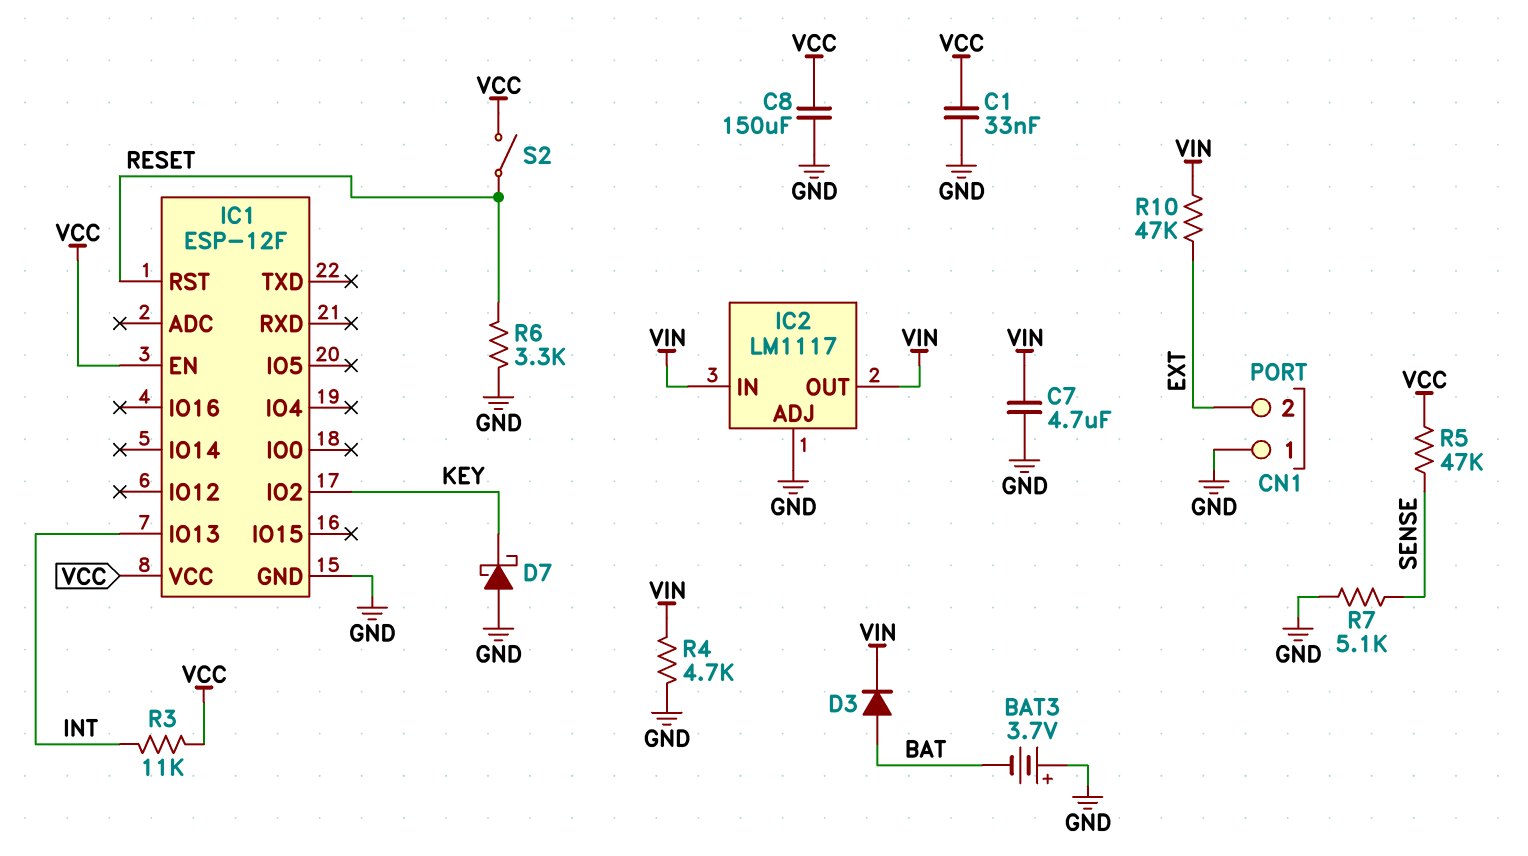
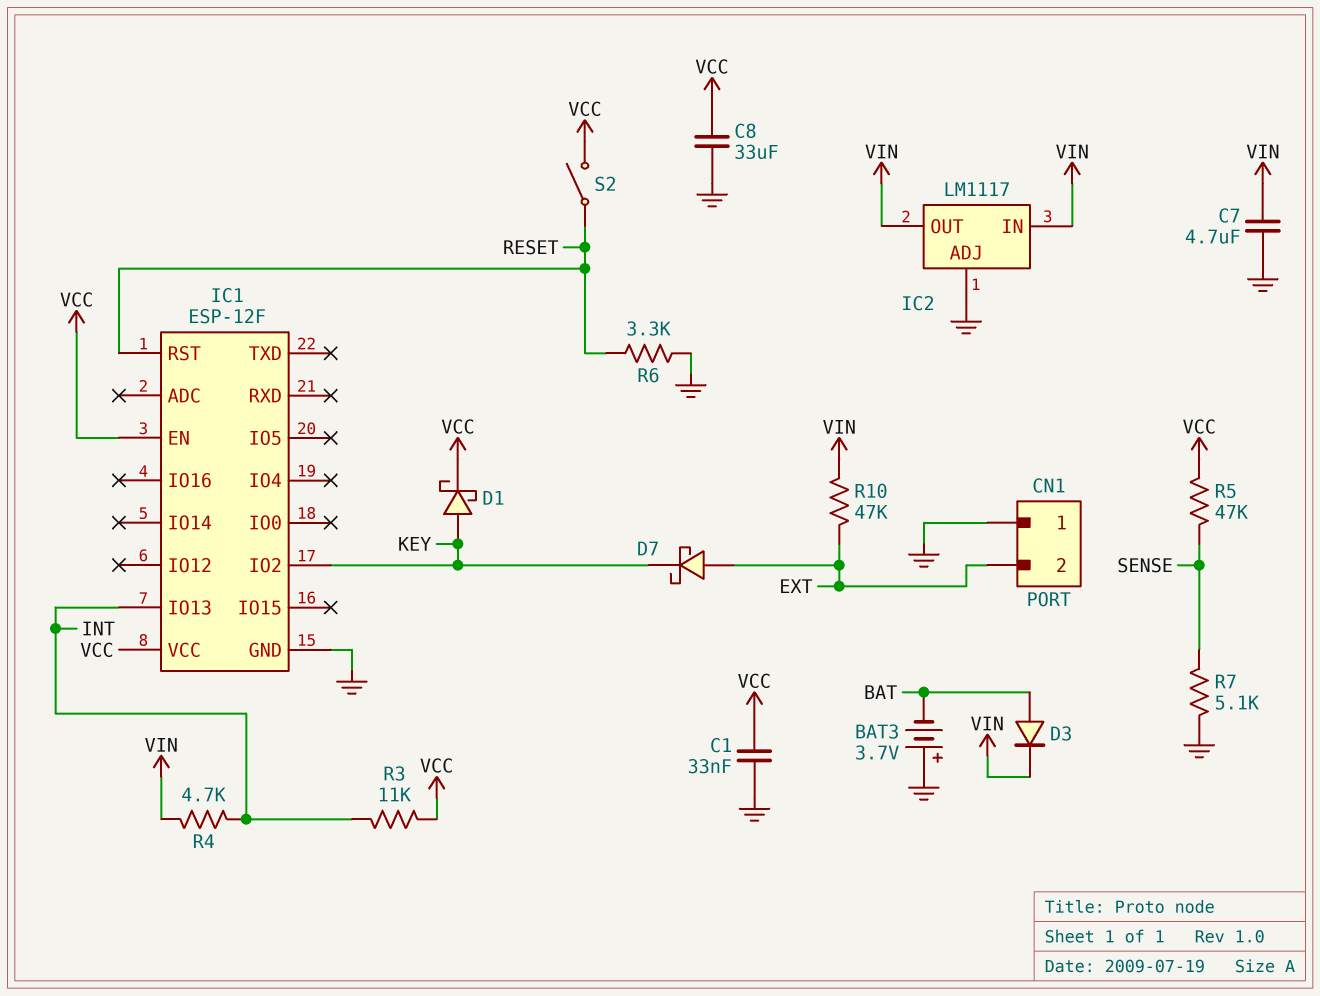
C8: 150uF (GND, VCC) -> 33uF (GND, VCC)
D1: none -> schottky (A KEY, K VCC)
D7: schottky (A GND, K KEY) -> schottky (A EXT, K KEY)
R4: 4.7k (GND, VIN) -> 4.7k (INT, VIN)

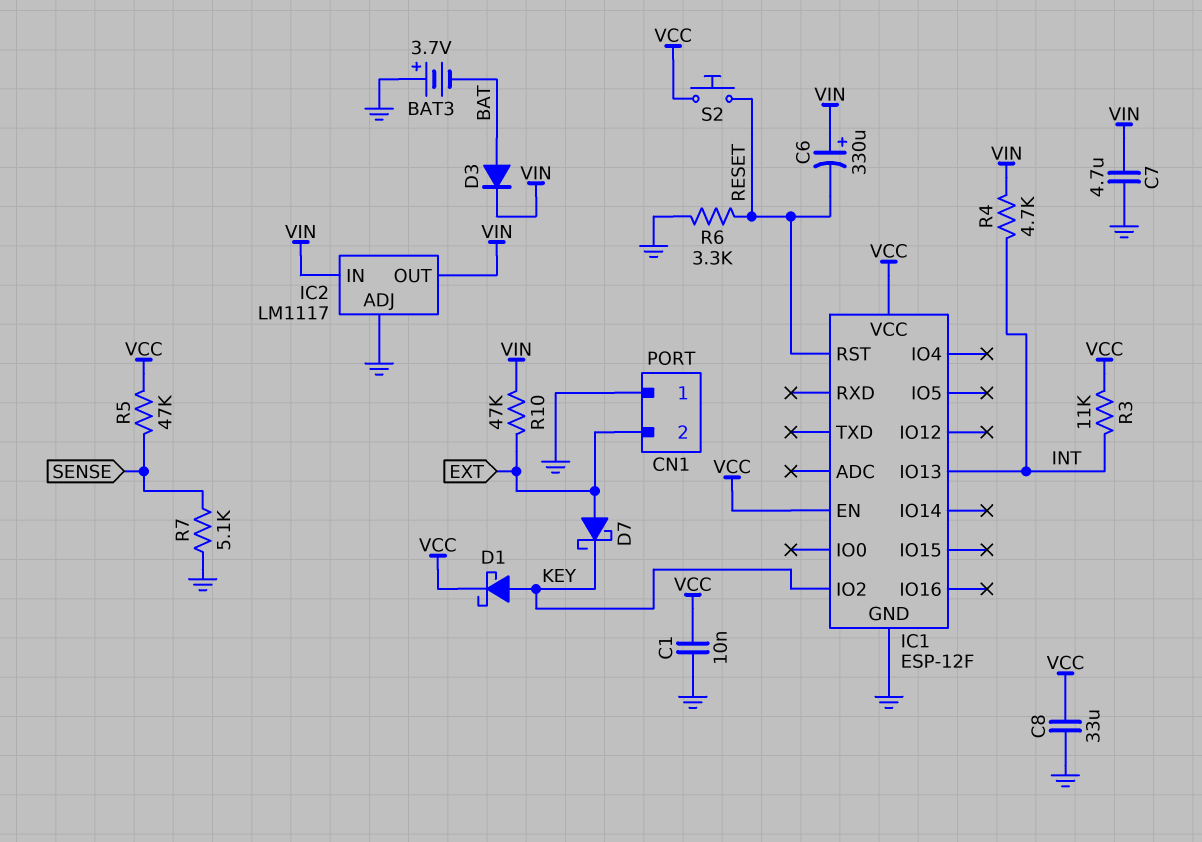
C1: 33nF (GND, VCC) -> 10nF (GND, VCC)
C6: none -> 330uF (plus VIN, minus RESET)
S2: switch (RESET, VCC) -> button (RESET, VCC)

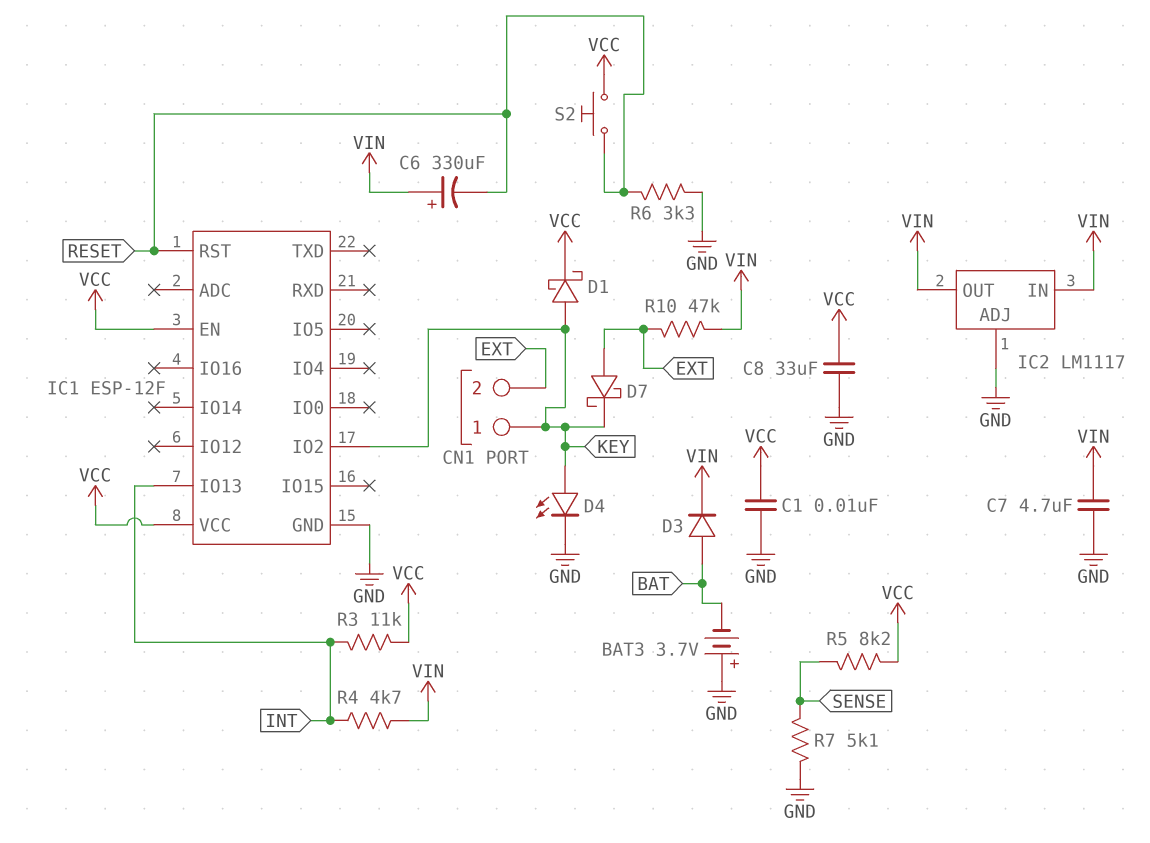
CN1 pin 1: GND -> KEY
D4: none -> LED (A KEY, K GND)
R5: 47k (SENSE, VCC) -> 8.2k (SENSE, VCC)

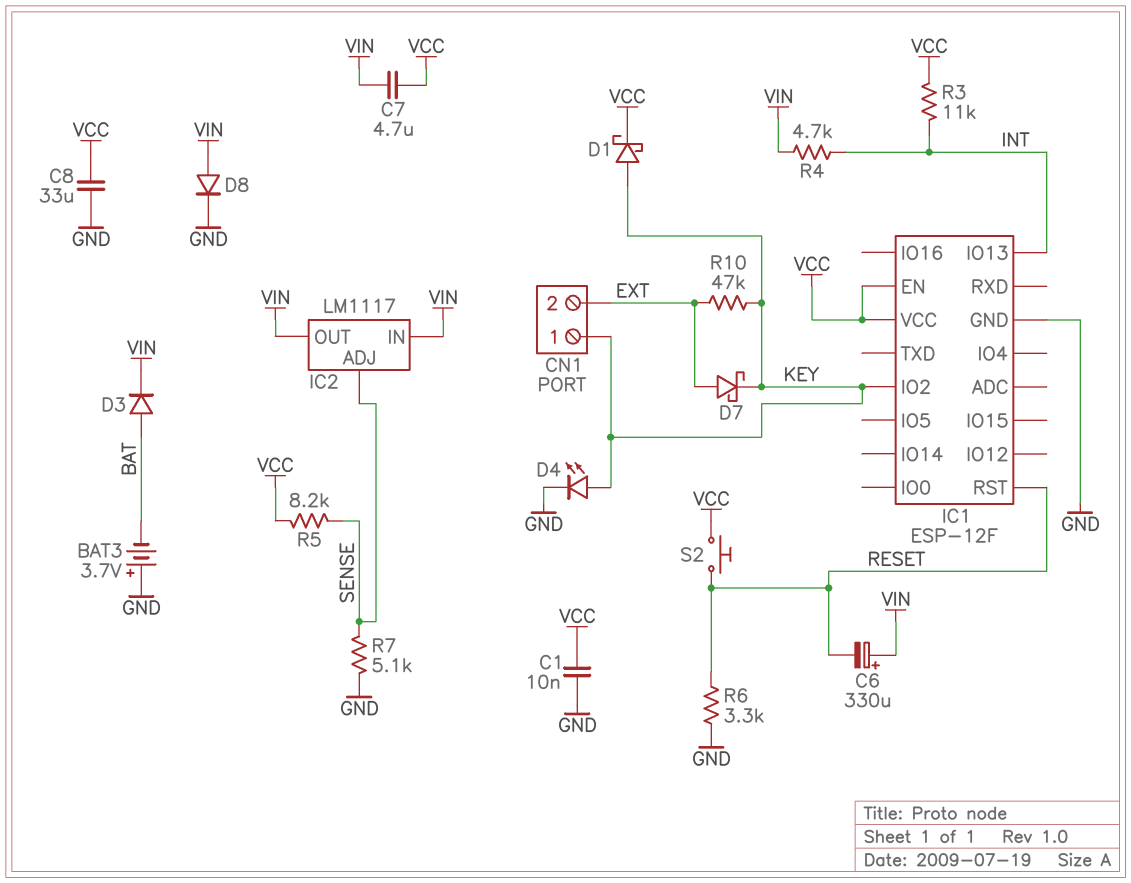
C7: 4.7uF (GND, VIN) -> 4.7uF (VCC, VIN)
D8: none -> diode (A VIN, K GND)
IC2 pin ADJ: GND -> SENSE
R10: 47k (EXT, VIN) -> 47k (EXT, KEY)

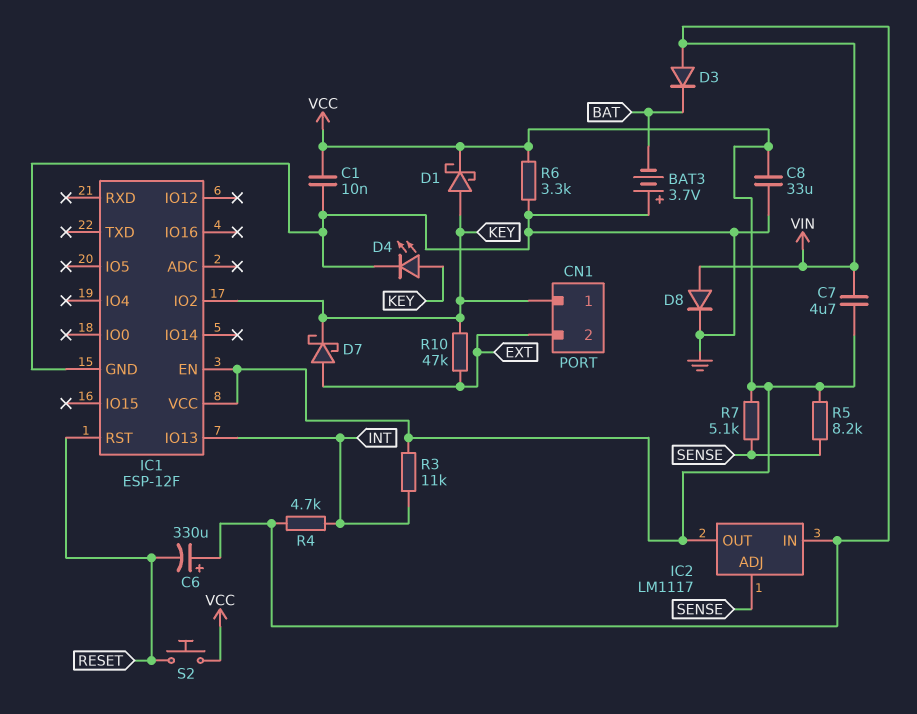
D3: diode (A BAT, K VIN) -> diode (A VIN, K BAT)
IC2 pin OUT: VIN -> VCC
R6: 3.3k (GND, RESET) -> 3.3k (GND, VCC)
R7: 5.1k (GND, SENSE) -> 5.1k (SENSE, VCC)

